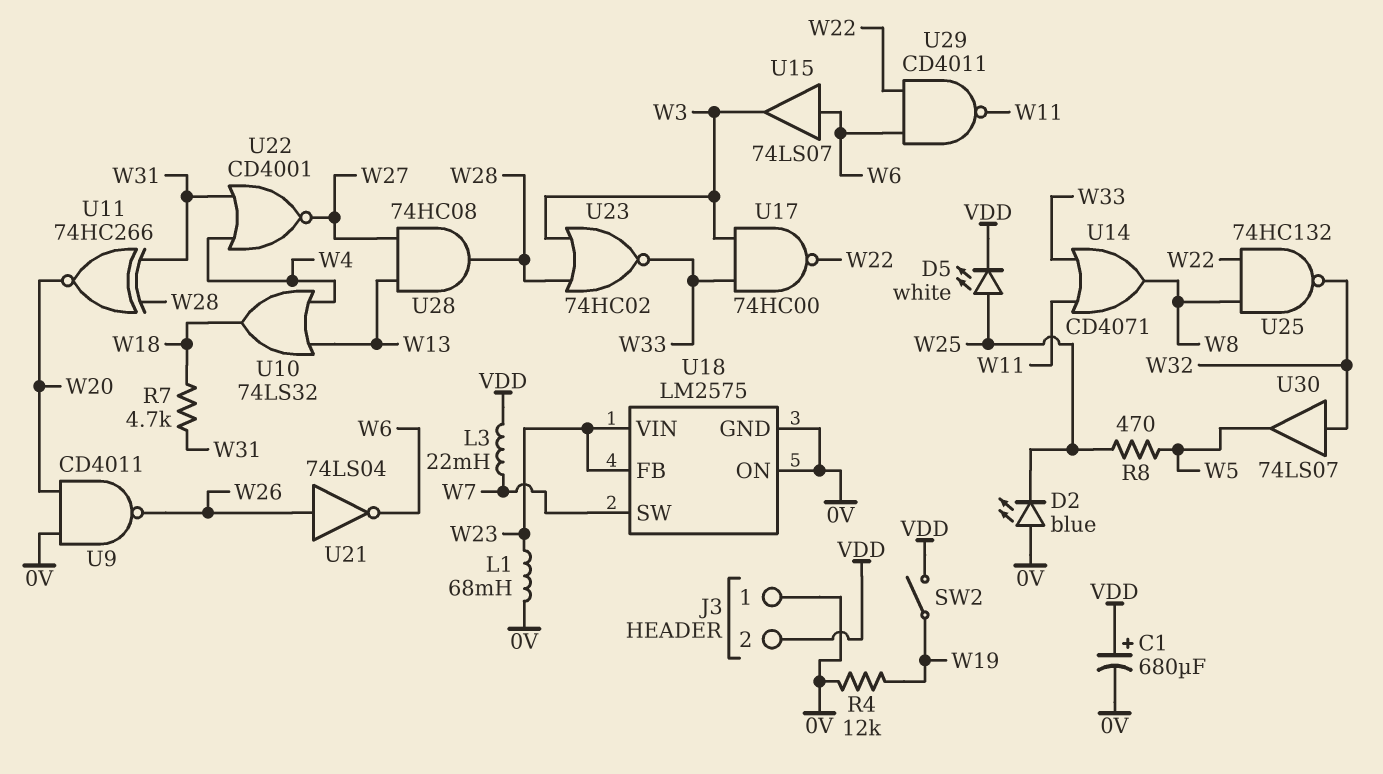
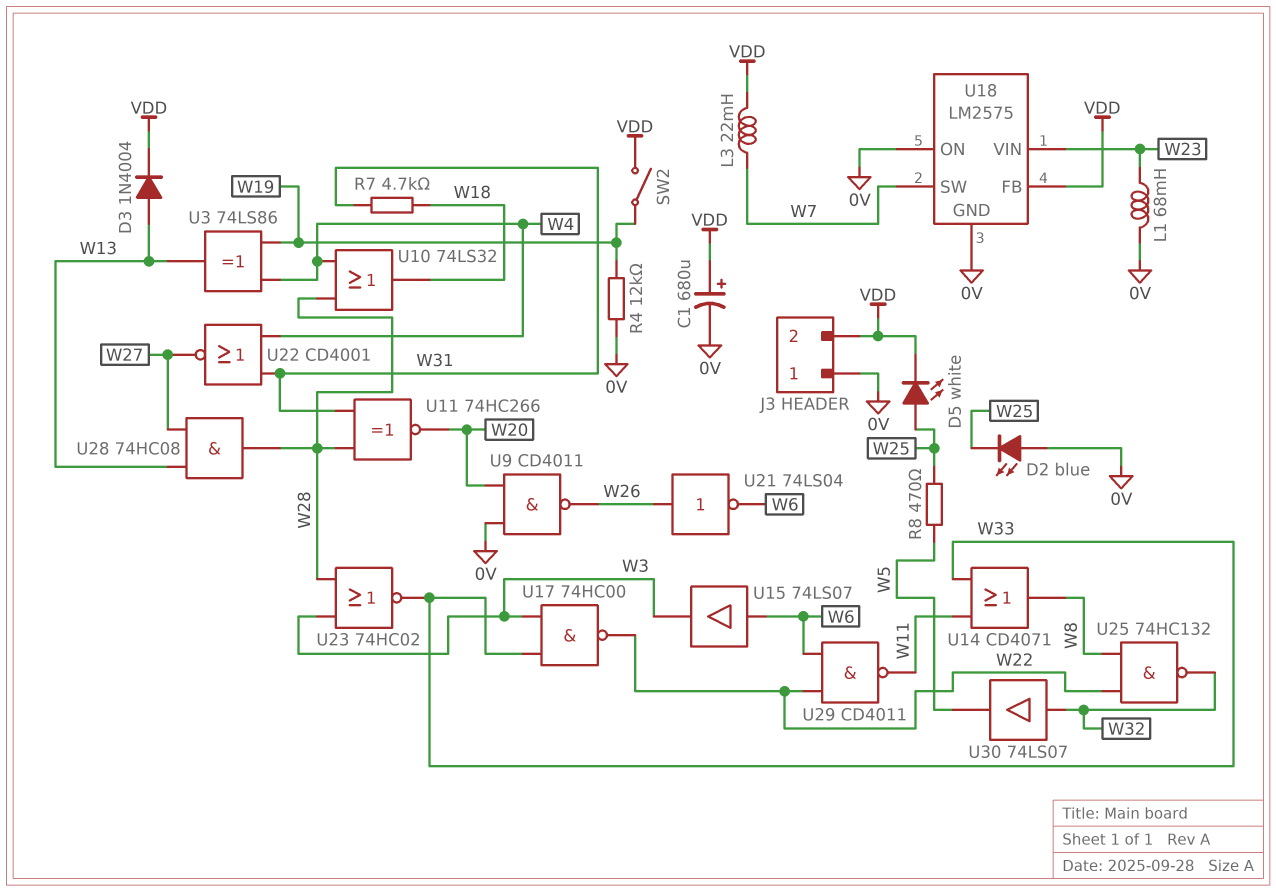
D3: none -> diode 1N4004 (A W13, K VDD)
U3: none -> XOR 74LS86 (in W4, in W19, out W13)
U10: OR 74LS32 (in W4, in W13, out W18) -> OR 74LS32 (in W4, in W28, out W18)
U18 pin FB: W23 -> VDD

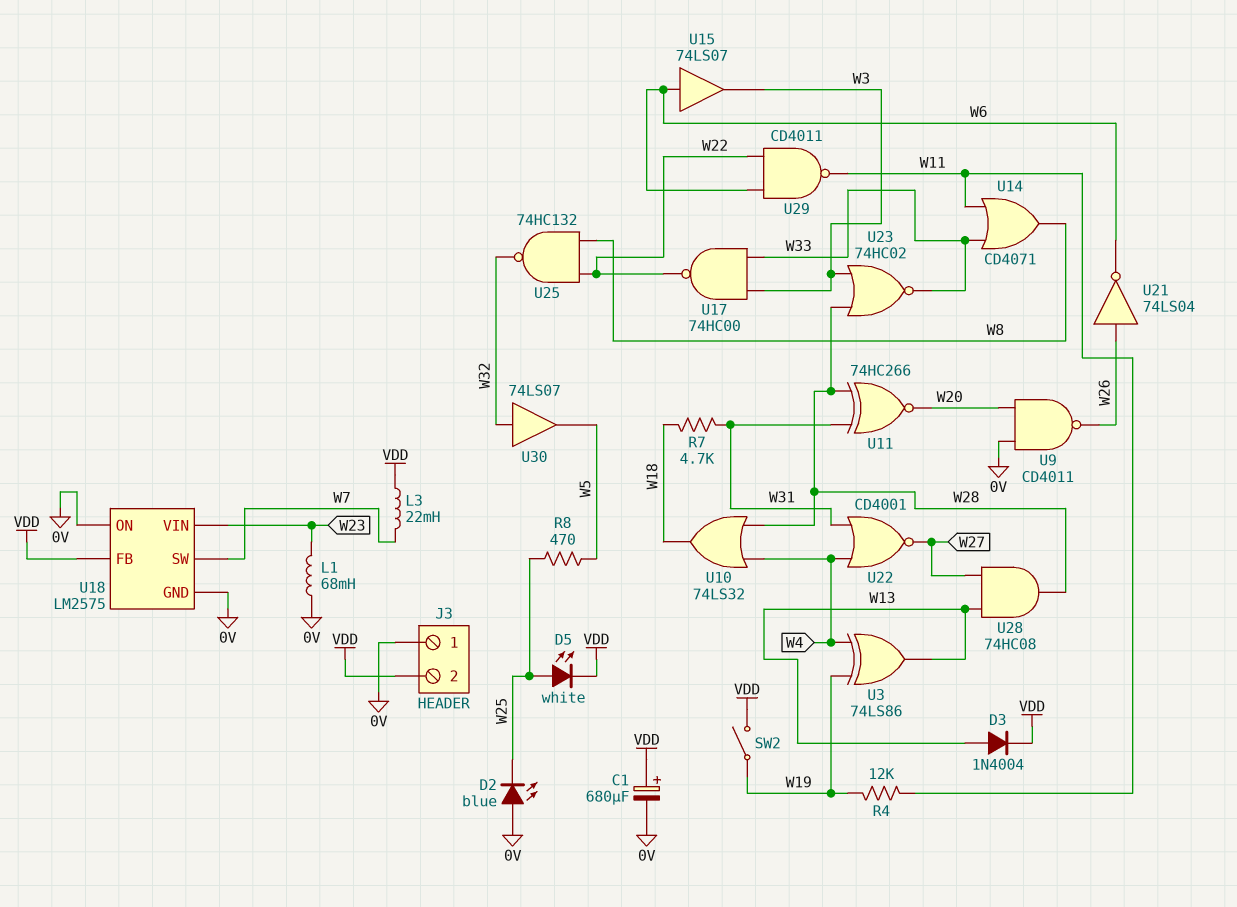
R4: 12k (0V, W19) -> 12k (W11, W19)

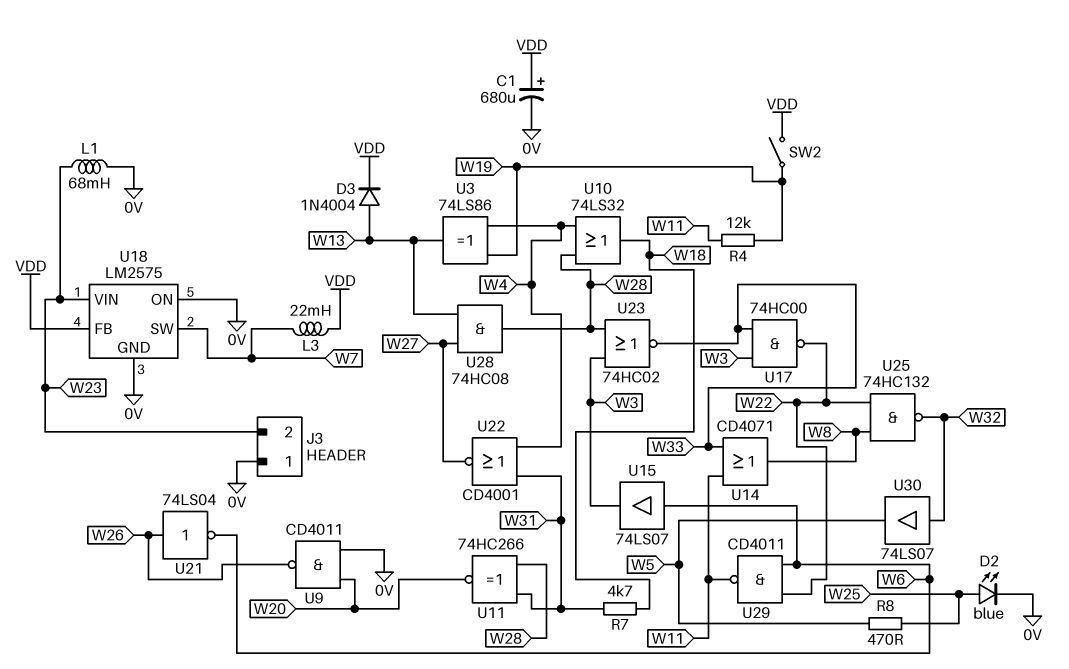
D2: LED blue (A 0V, K W25) -> LED blue (A W25, K 0V)
D5: LED white (A W25, K VDD) -> none
J3 pin 2: VDD -> W23

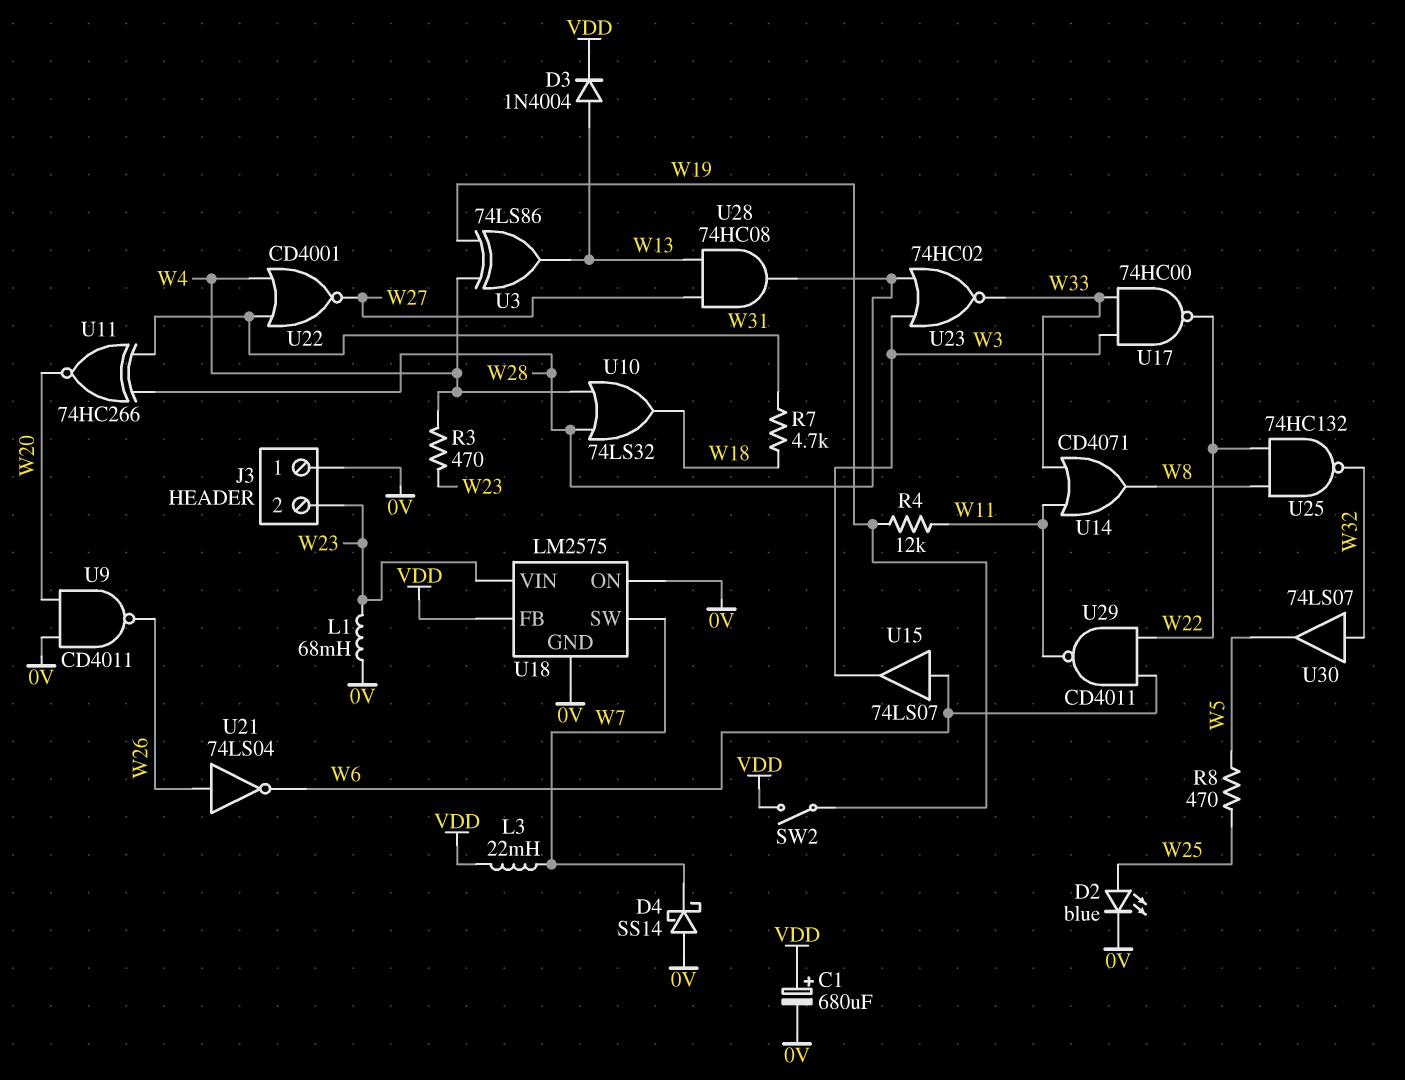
D4: none -> schottky SS14 (A 0V, K W7)
R3: none -> 470 (W4, W23)

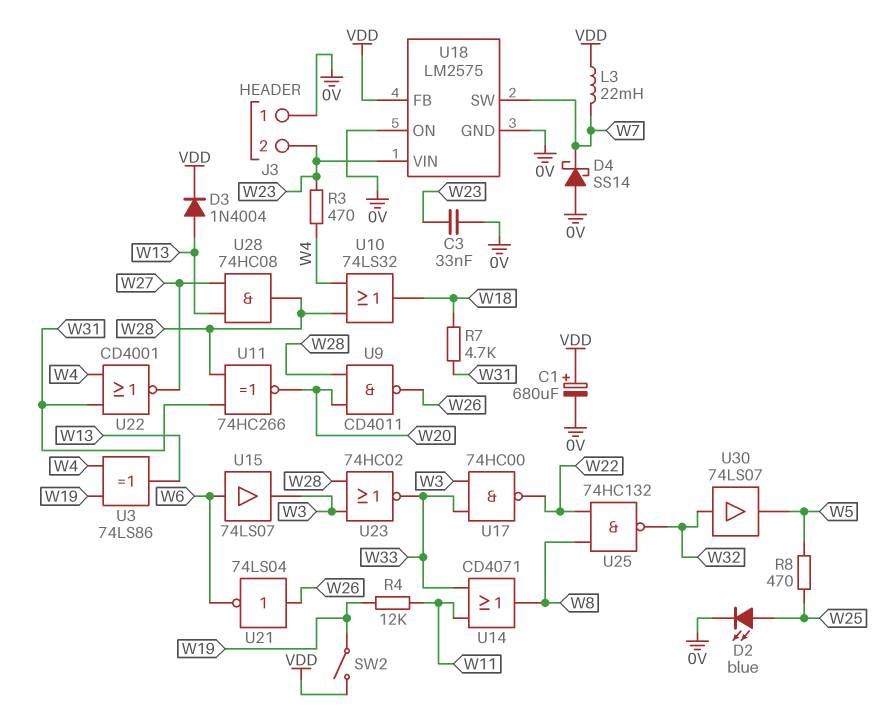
C3: none -> 33nF (0V, W23)
L1: 68mH (0V, W23) -> none
U9: NAND CD4011 (in 0V, in W20, out W26) -> NAND CD4011 (in W20, in W28, out W26)
U29: NAND CD4011 (in W6, in W22, out W11) -> none

